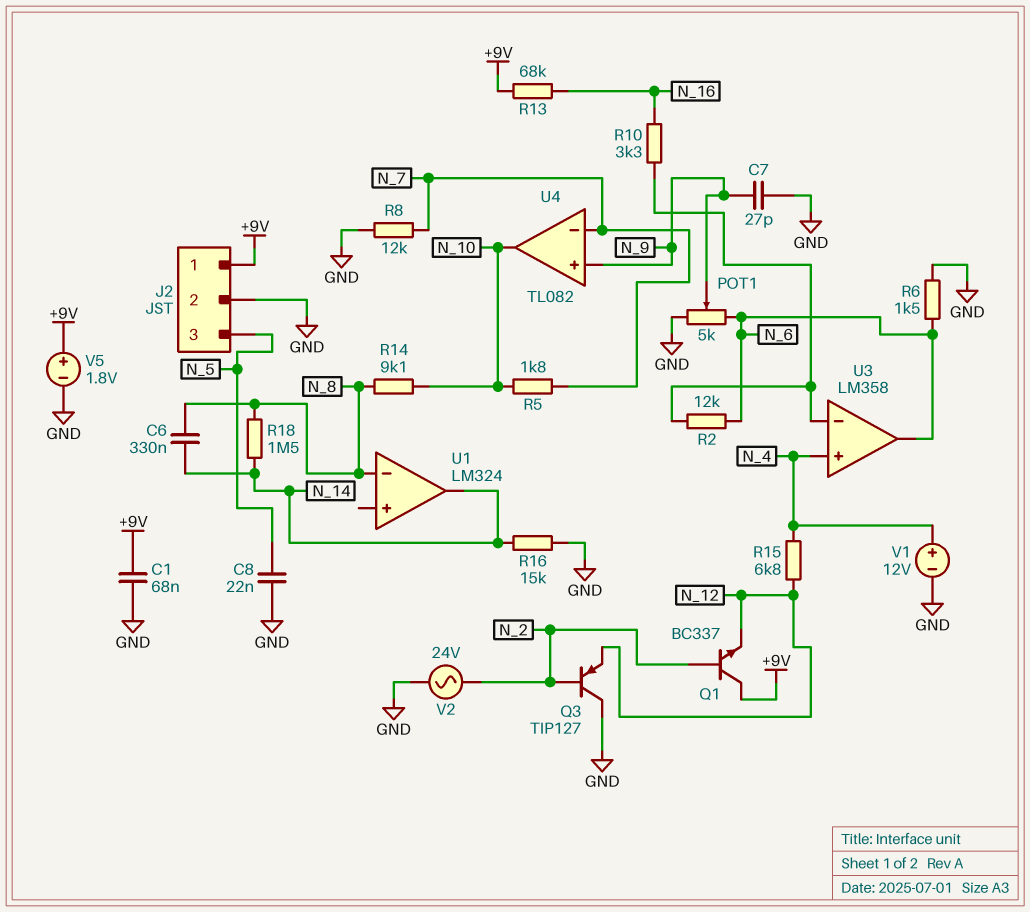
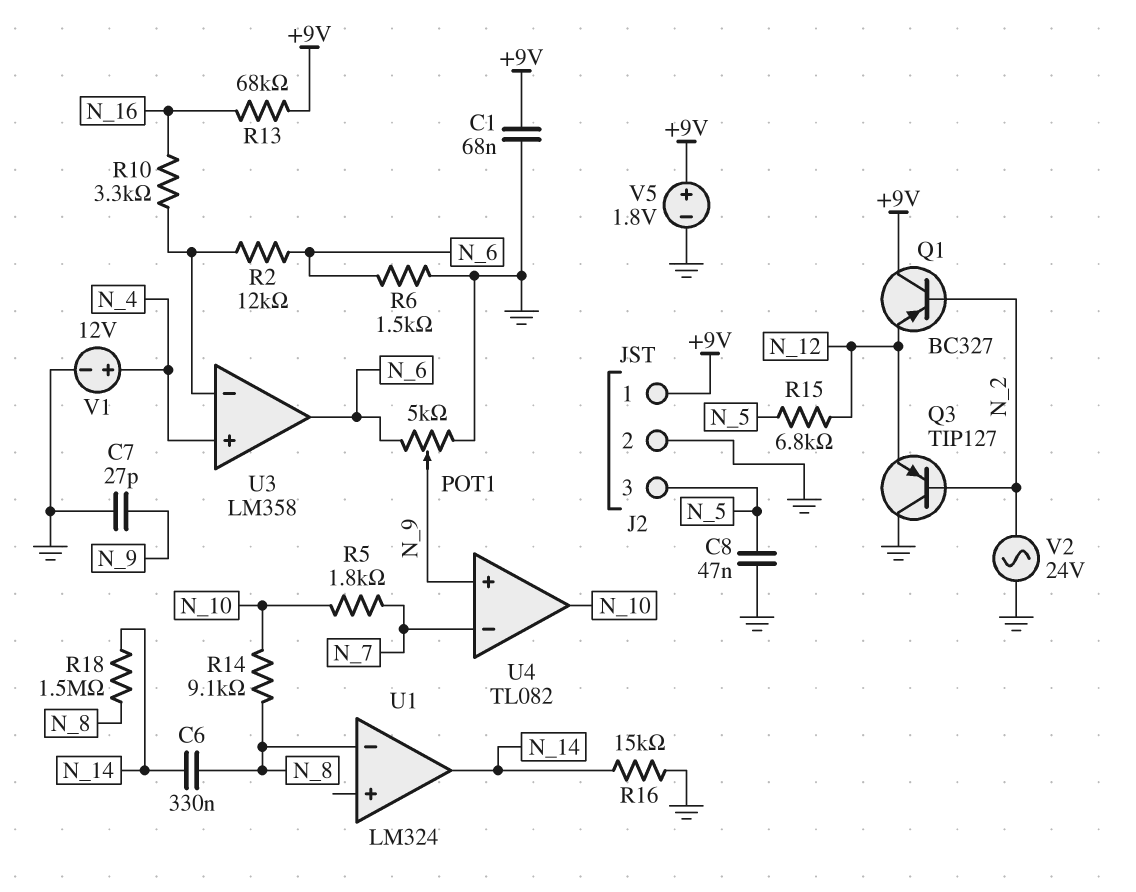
C8: 22nF (GND, N_5) -> 47nF (GND, N_5)
Q1: NPN BC337 (B N_2, C +9V, E N_12) -> PNP BC327 (B N_2, C +9V, E N_12)
R8: 12k (GND, N_7) -> none
R15: 6.8k (N_4, N_12) -> 6.8k (N_5, N_12)

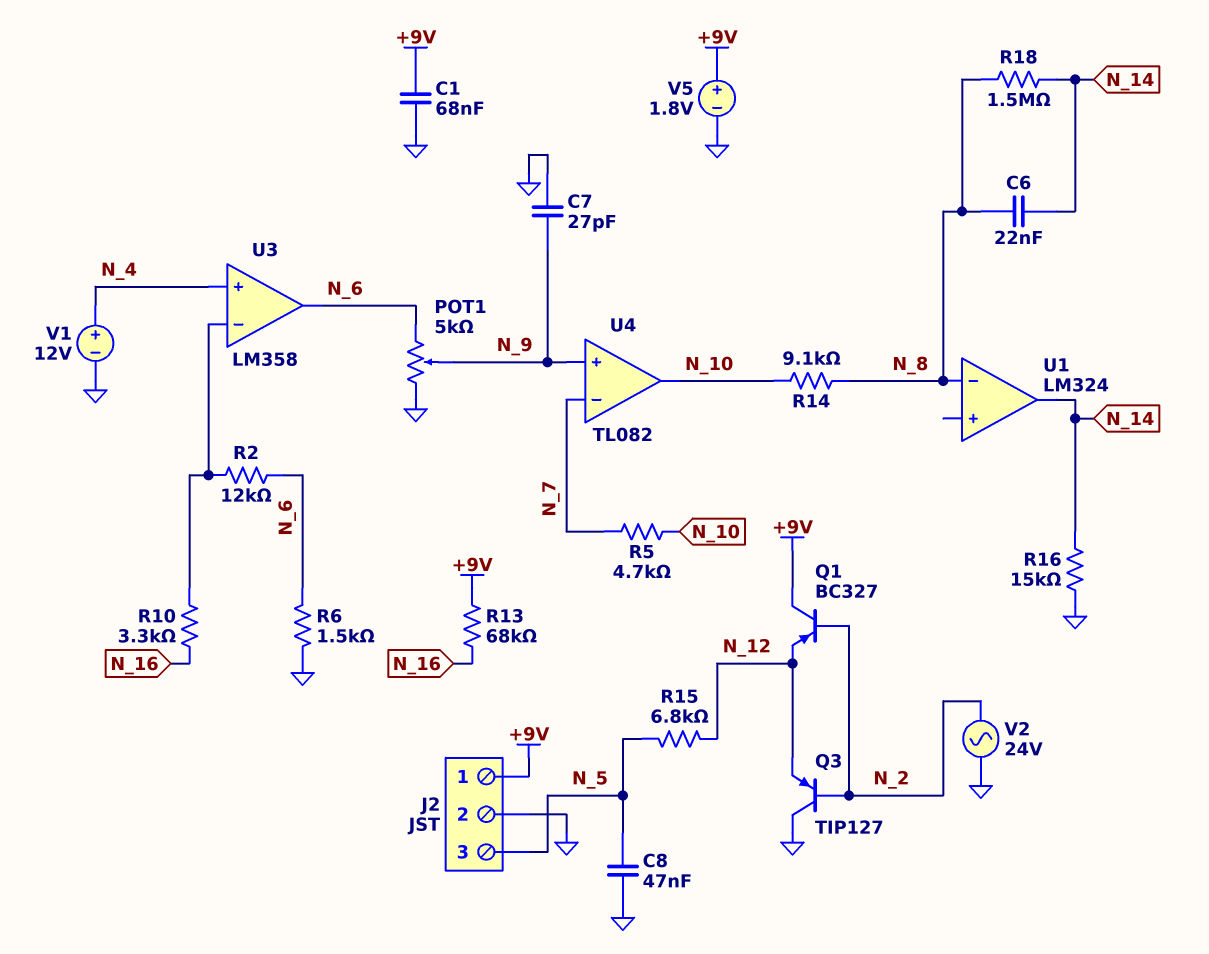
C6: 330nF (N_8, N_14) -> 22nF (N_8, N_14)
R5: 1.8k (N_7, N_10) -> 4.7k (N_7, N_10)

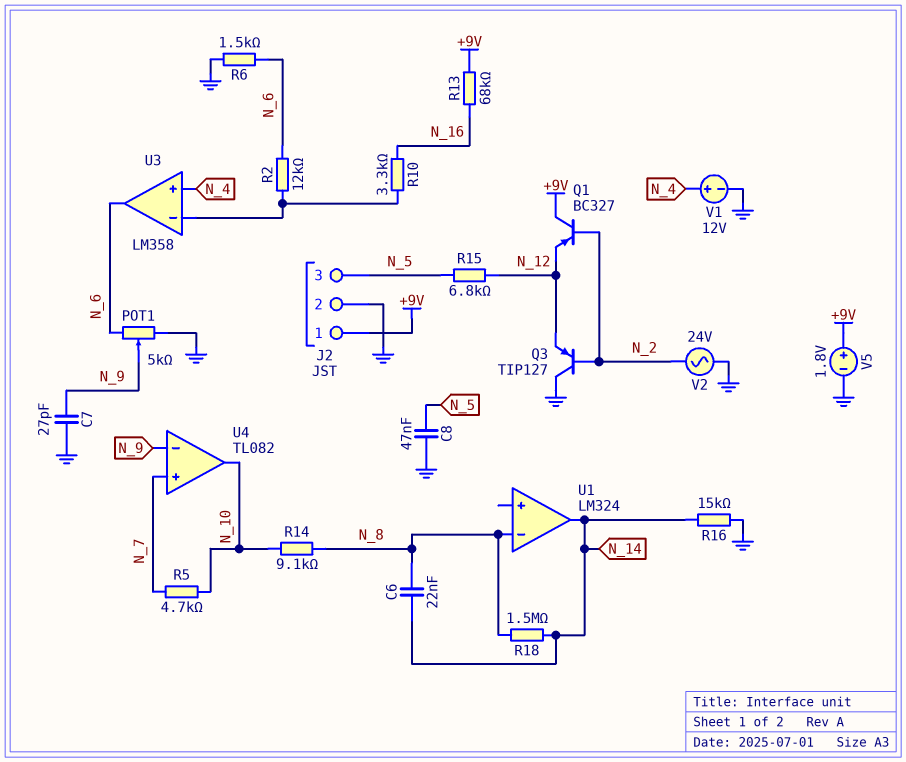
C1: 68nF (+9V, GND) -> none
U4 pin in+: N_9 -> N_7
U4 pin in-: N_7 -> N_9

